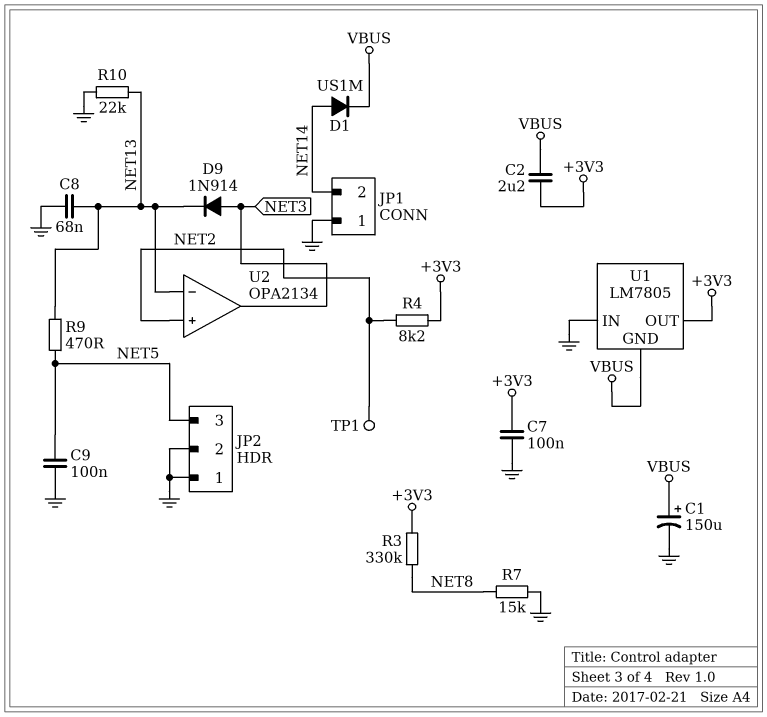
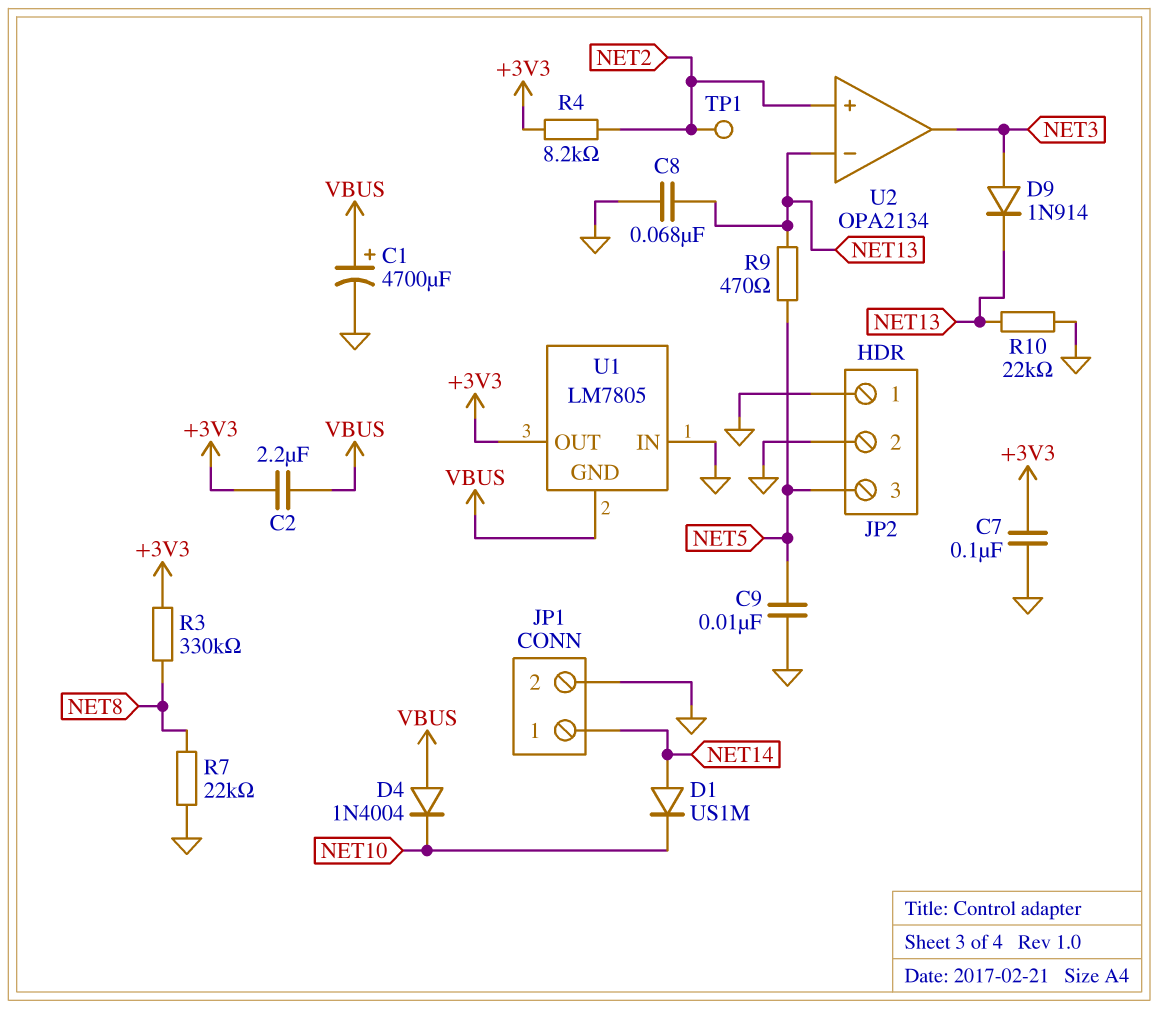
C1: 150uF (plus VBUS, minus GND) -> 4700uF (plus VBUS, minus GND)
C9: 100nF (GND, NET5) -> 10nF (GND, NET5)
D1: diode US1M (A NET14, K VBUS) -> diode US1M (A NET14, K NET10)
D4: none -> diode 1N4004 (A VBUS, K NET10)
JP1 pin 1: GND -> NET14
JP1 pin 2: NET14 -> GND
R7: 15k (GND, NET8) -> 22k (GND, NET8)

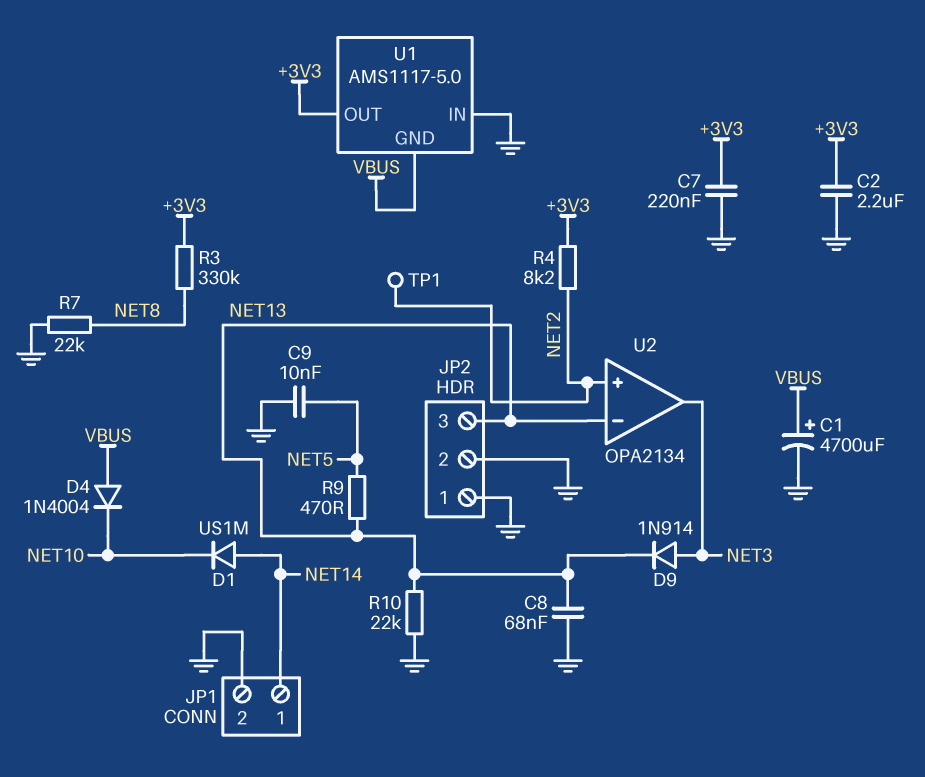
C2: 2.2uF (+3V3, VBUS) -> 2.2uF (+3V3, GND)
C7: 100nF (+3V3, GND) -> 220nF (+3V3, GND)
JP2 pin 3: NET5 -> NET13
U1: LM7805 -> AMS1117-5.0

